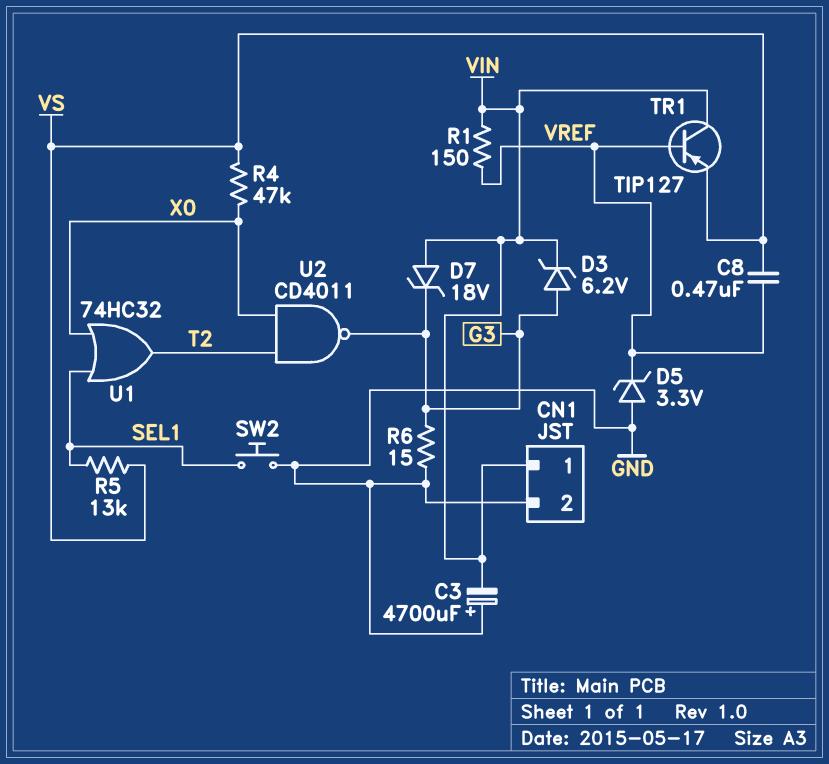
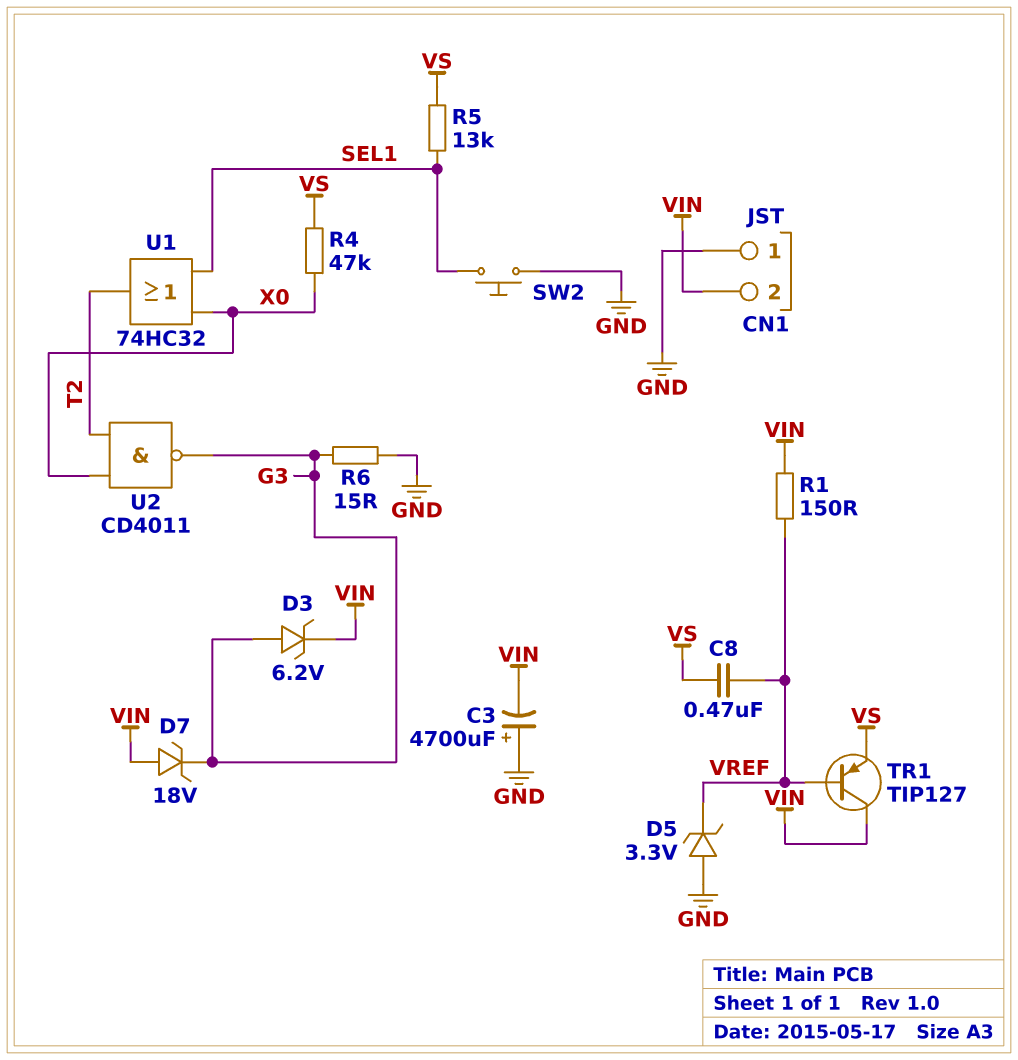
CN1 pin 1: VIN -> GND
CN1 pin 2: GND -> VIN

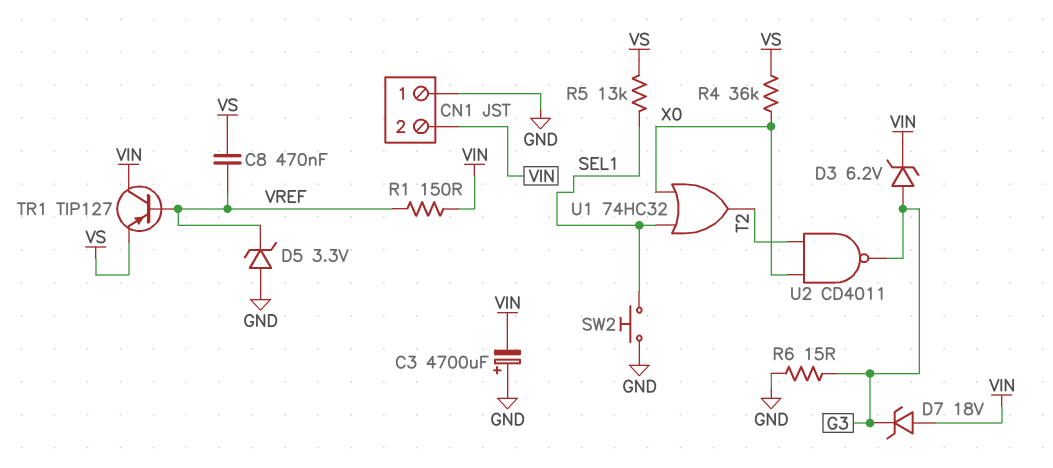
R4: 47k (VS, X0) -> 36k (VS, X0)

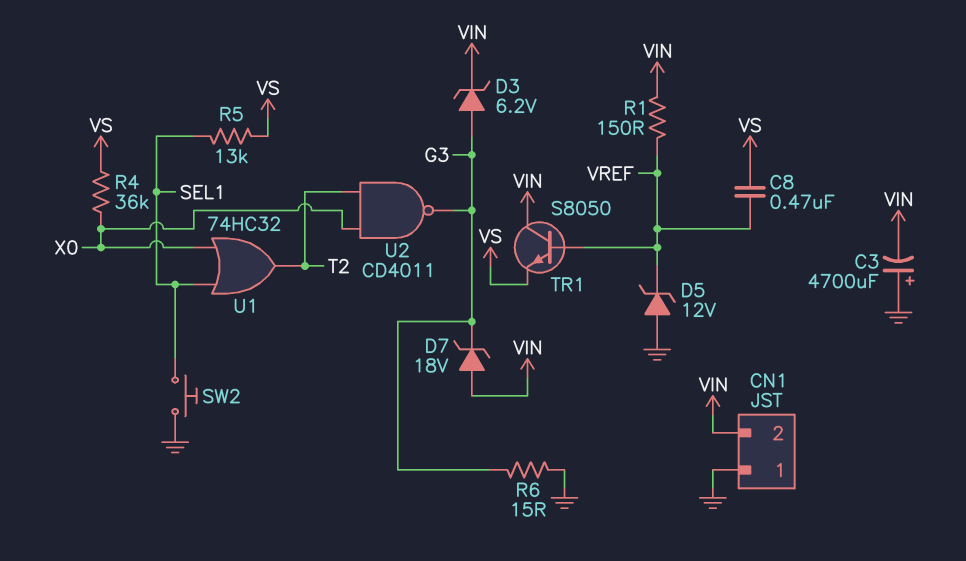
D5: zener 3.3V (A GND, K VREF) -> zener 12V (A GND, K VREF)
TR1: PNP TIP127 (B VREF, C VIN, E VS) -> NPN S8050 (B VREF, C VIN, E VS)

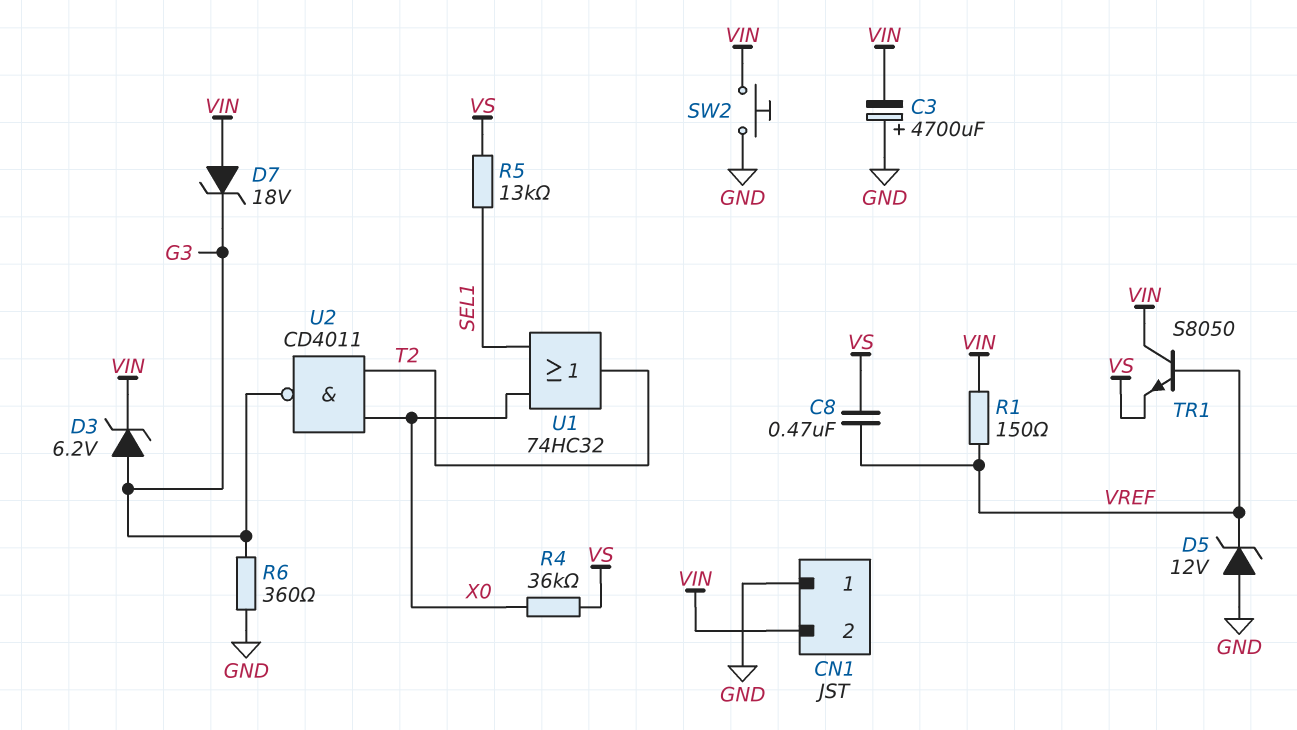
R6: 15 (G3, GND) -> 360 (G3, GND)
SW2: button (GND, SEL1) -> button (GND, VIN)

